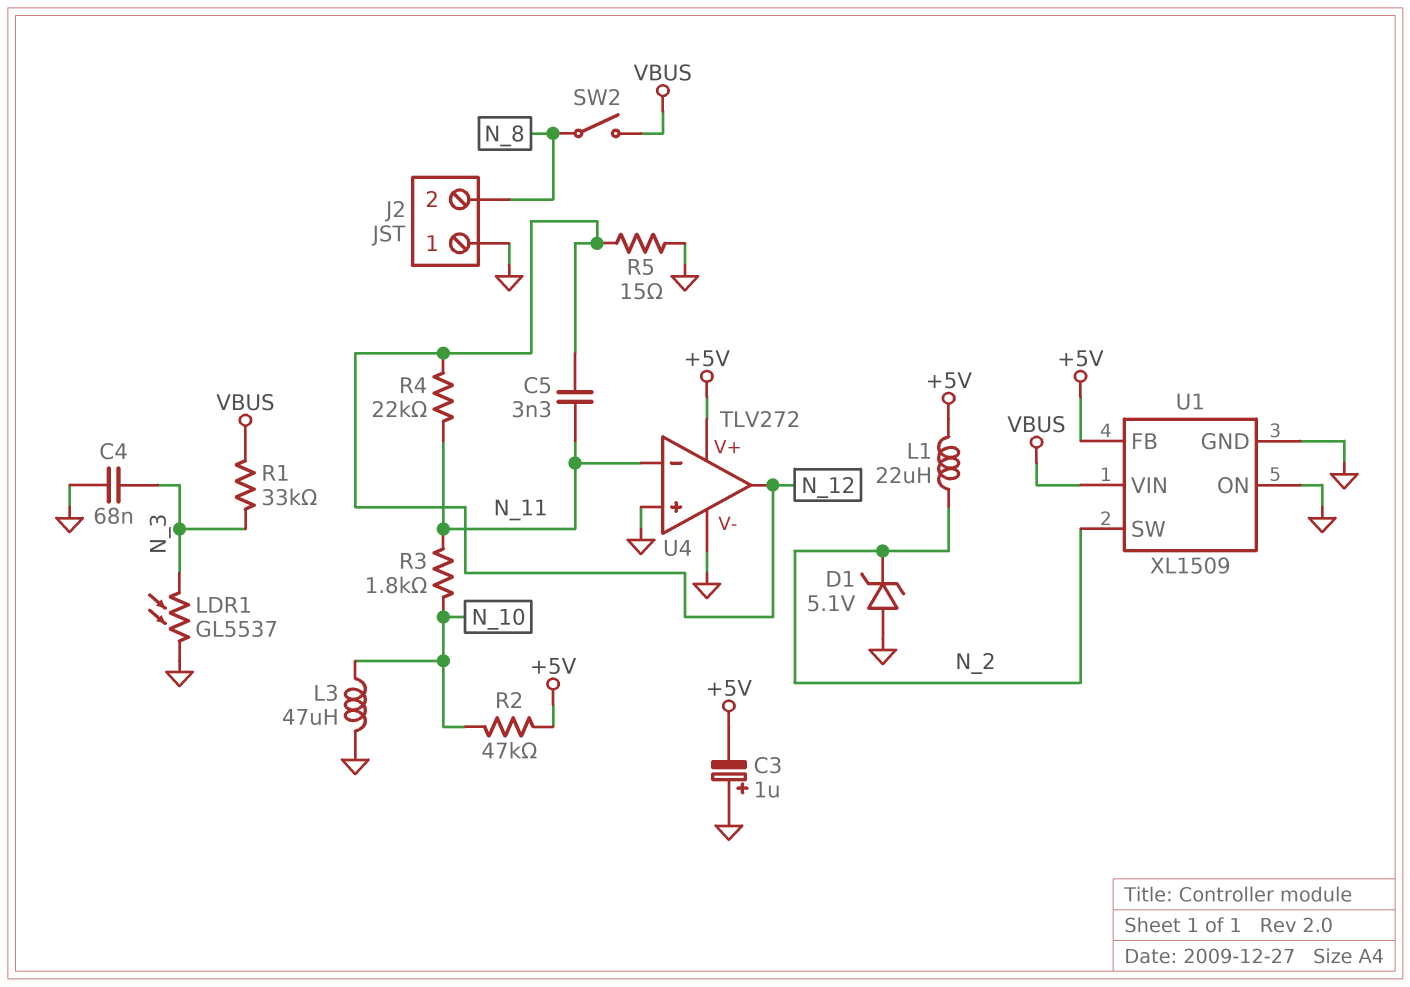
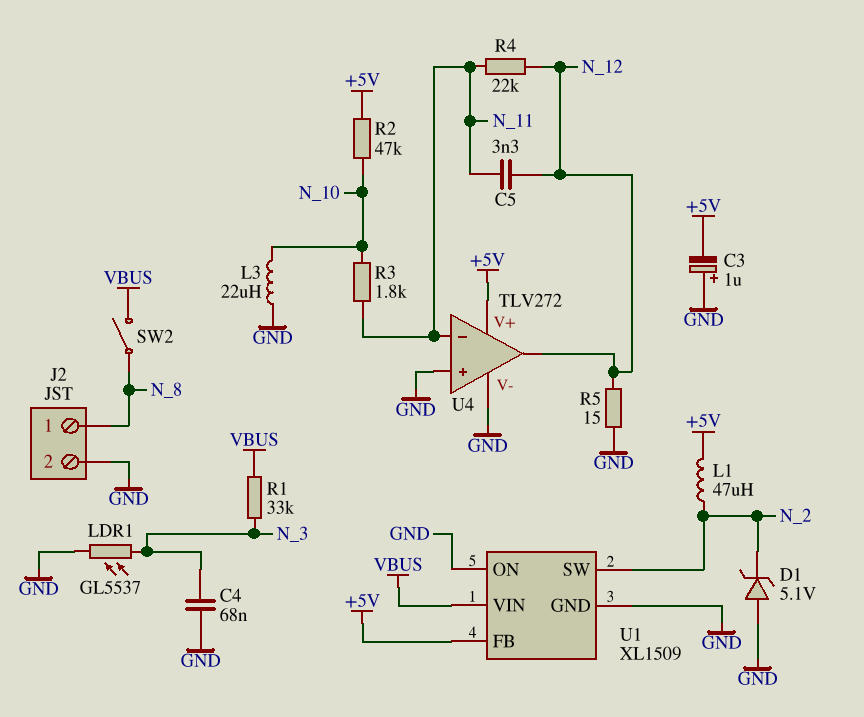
J2 pin 1: GND -> N_8
J2 pin 2: N_8 -> GND
L1: 22uH (+5V, N_2) -> 47uH (+5V, N_2)
L3: 47uH (GND, N_10) -> 22uH (GND, N_10)

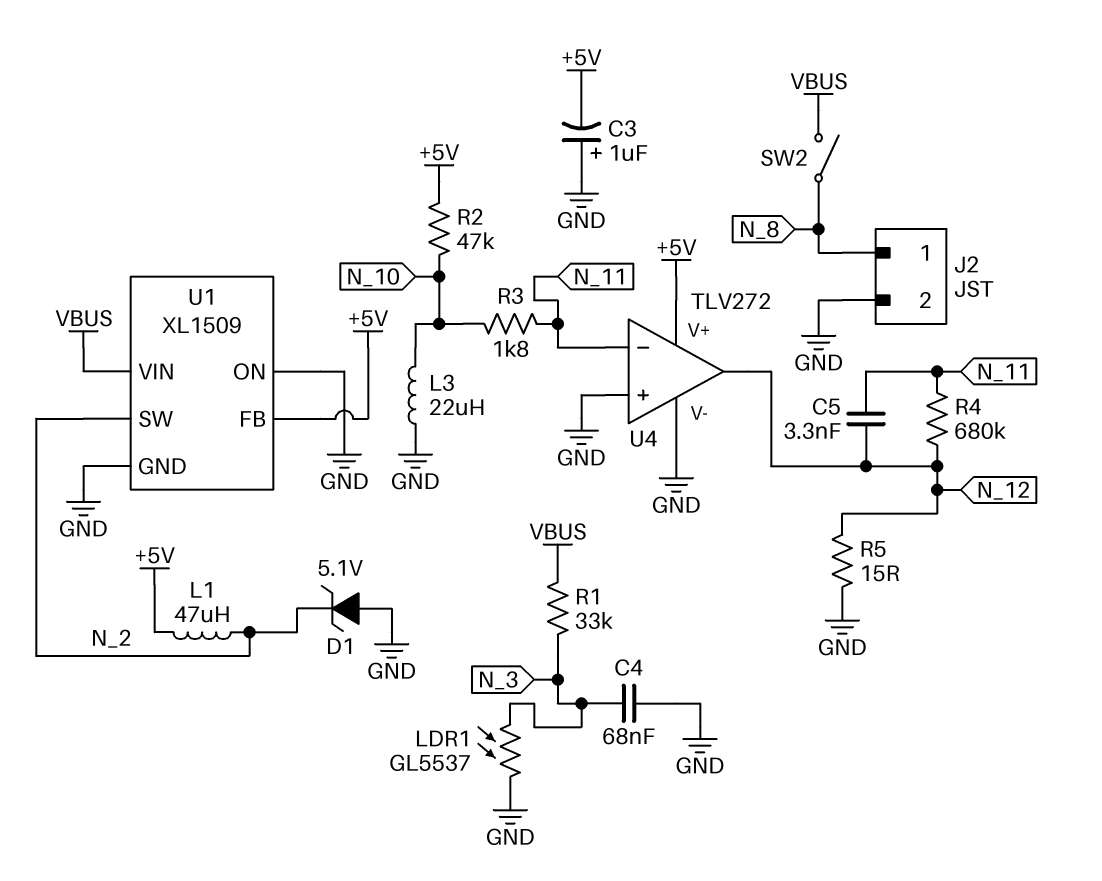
R4: 22k (N_11, N_12) -> 680k (N_11, N_12)

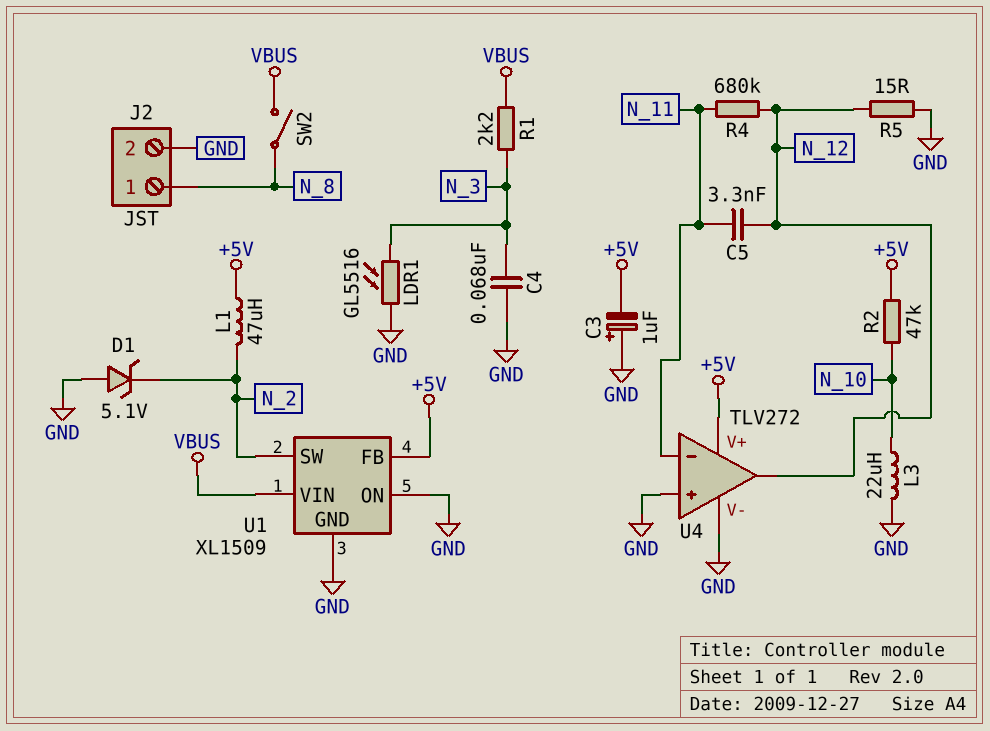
LDR1: GL5537 (GND, N_3) -> GL5516 (GND, N_3)
R1: 33k (N_3, VBUS) -> 2.2k (N_3, VBUS)
R3: 1.8k (N_10, N_11) -> none

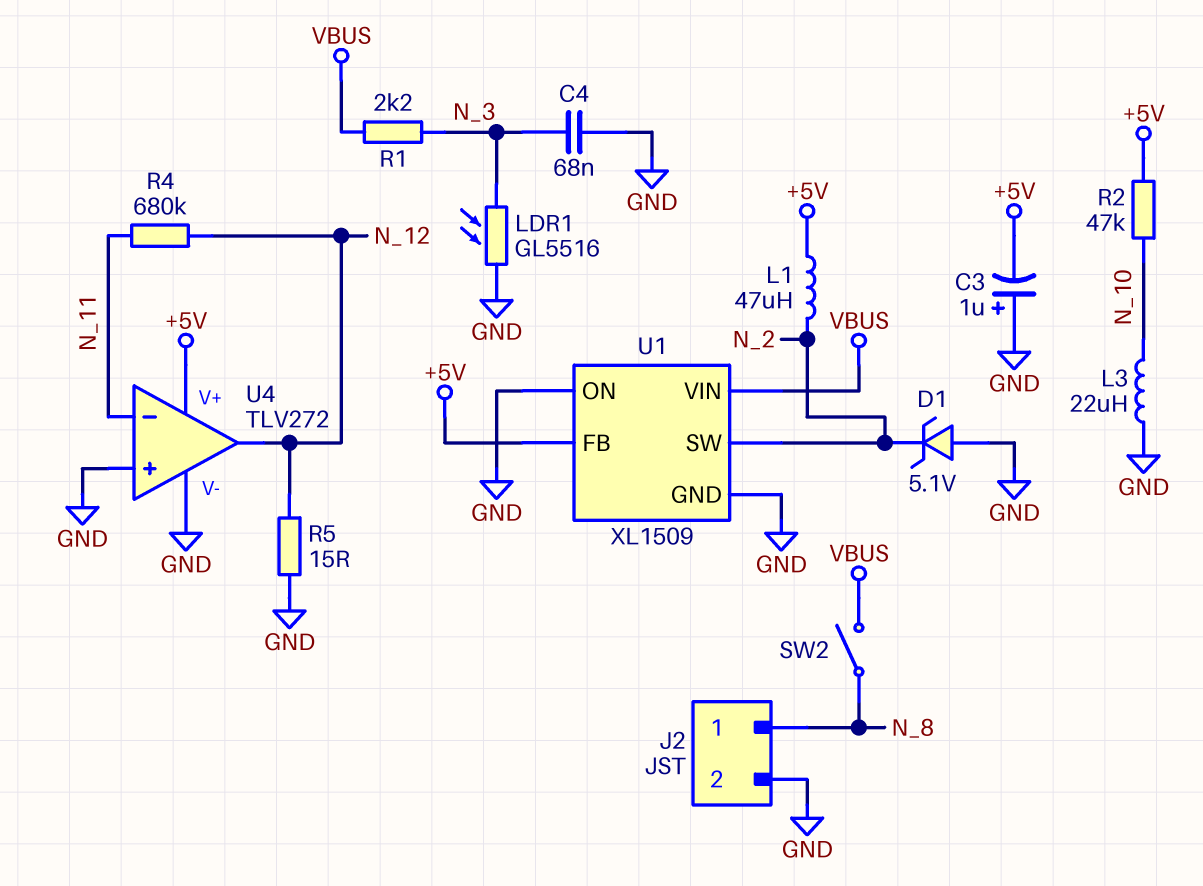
C5: 3.3nF (N_11, N_12) -> none

